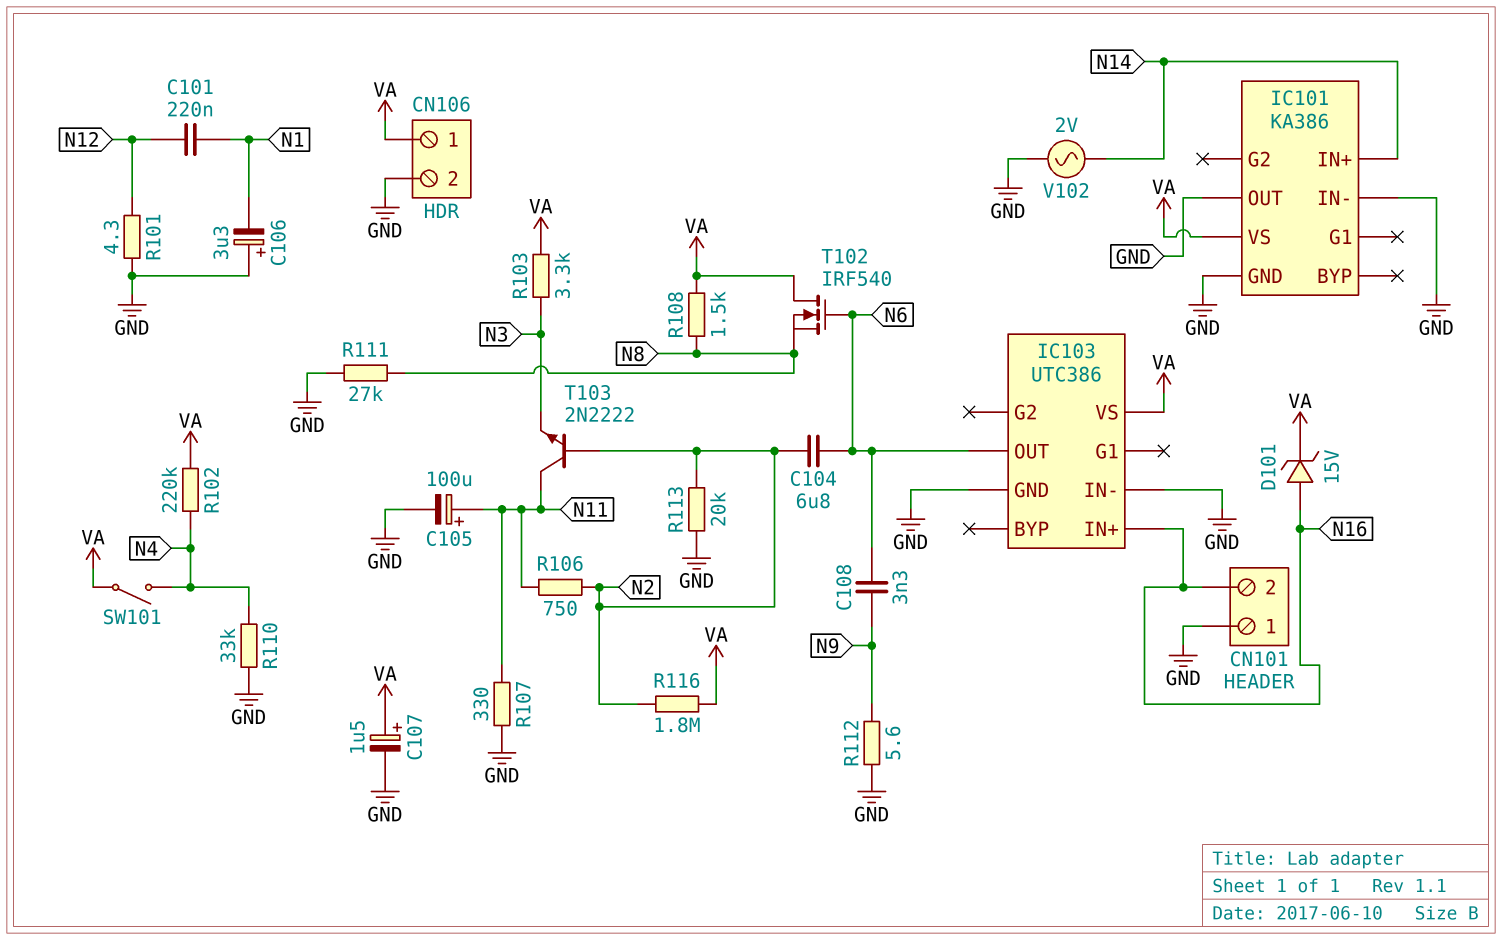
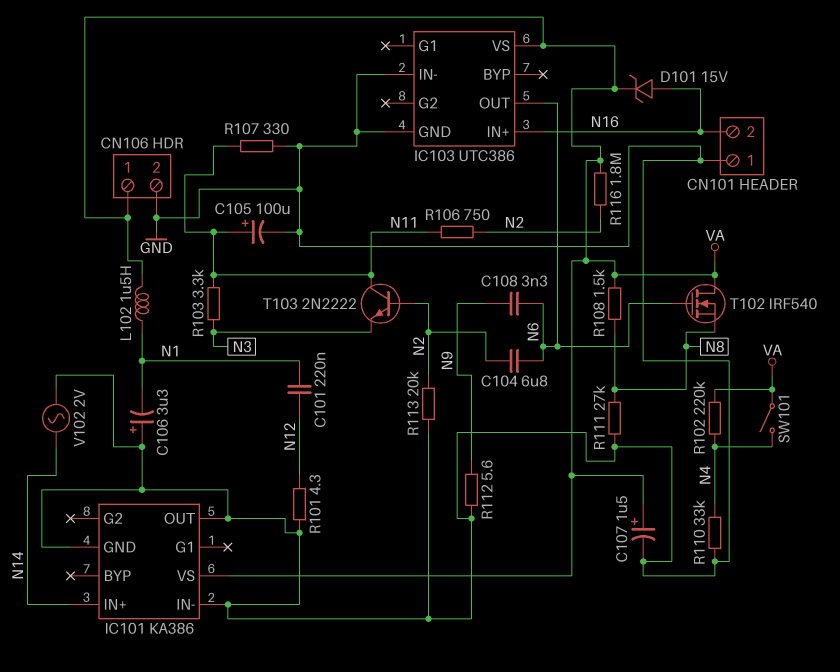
L102: none -> 1.5uH (N1, VA)
R103: 3.3k (N3, VA) -> 3.3k (N3, N11)

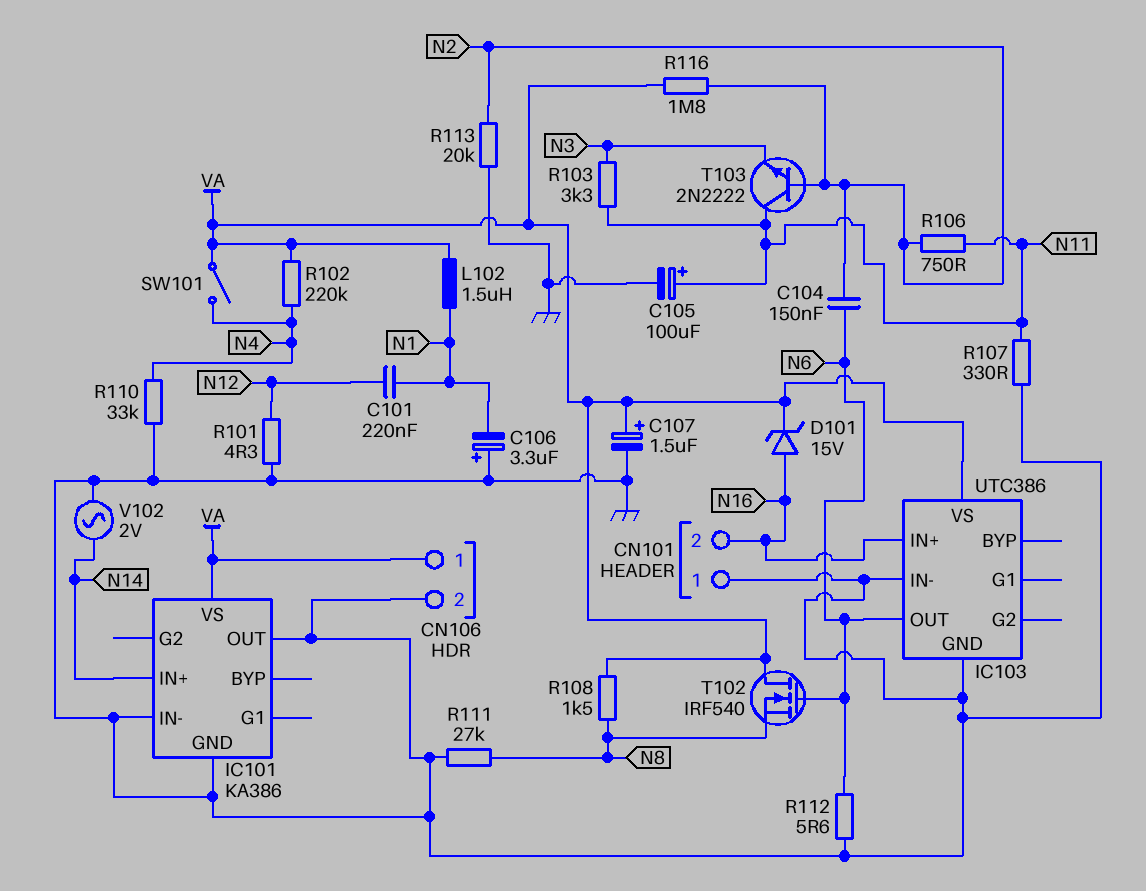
C104: 6.8uF (N2, N6) -> 150nF (N2, N6)
C108: 3.3nF (N6, N9) -> none
R112: 5.6 (GND, N9) -> 5.6 (GND, N6)

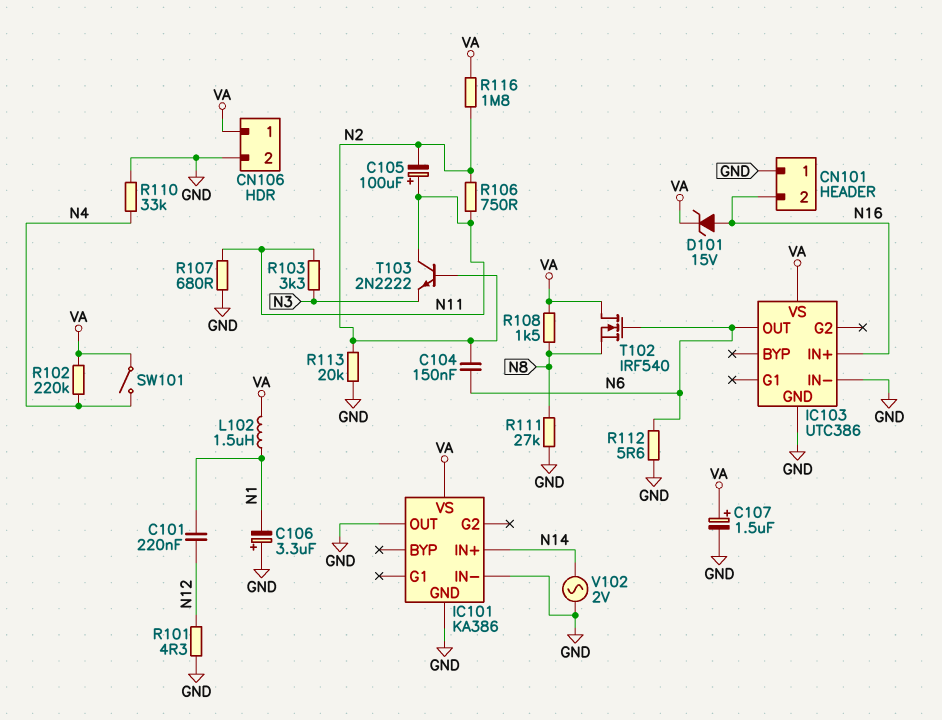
C105: 100uF (plus N11, minus GND) -> 100uF (plus N11, minus N2)
R107: 330 (GND, N11) -> 680 (GND, N11)

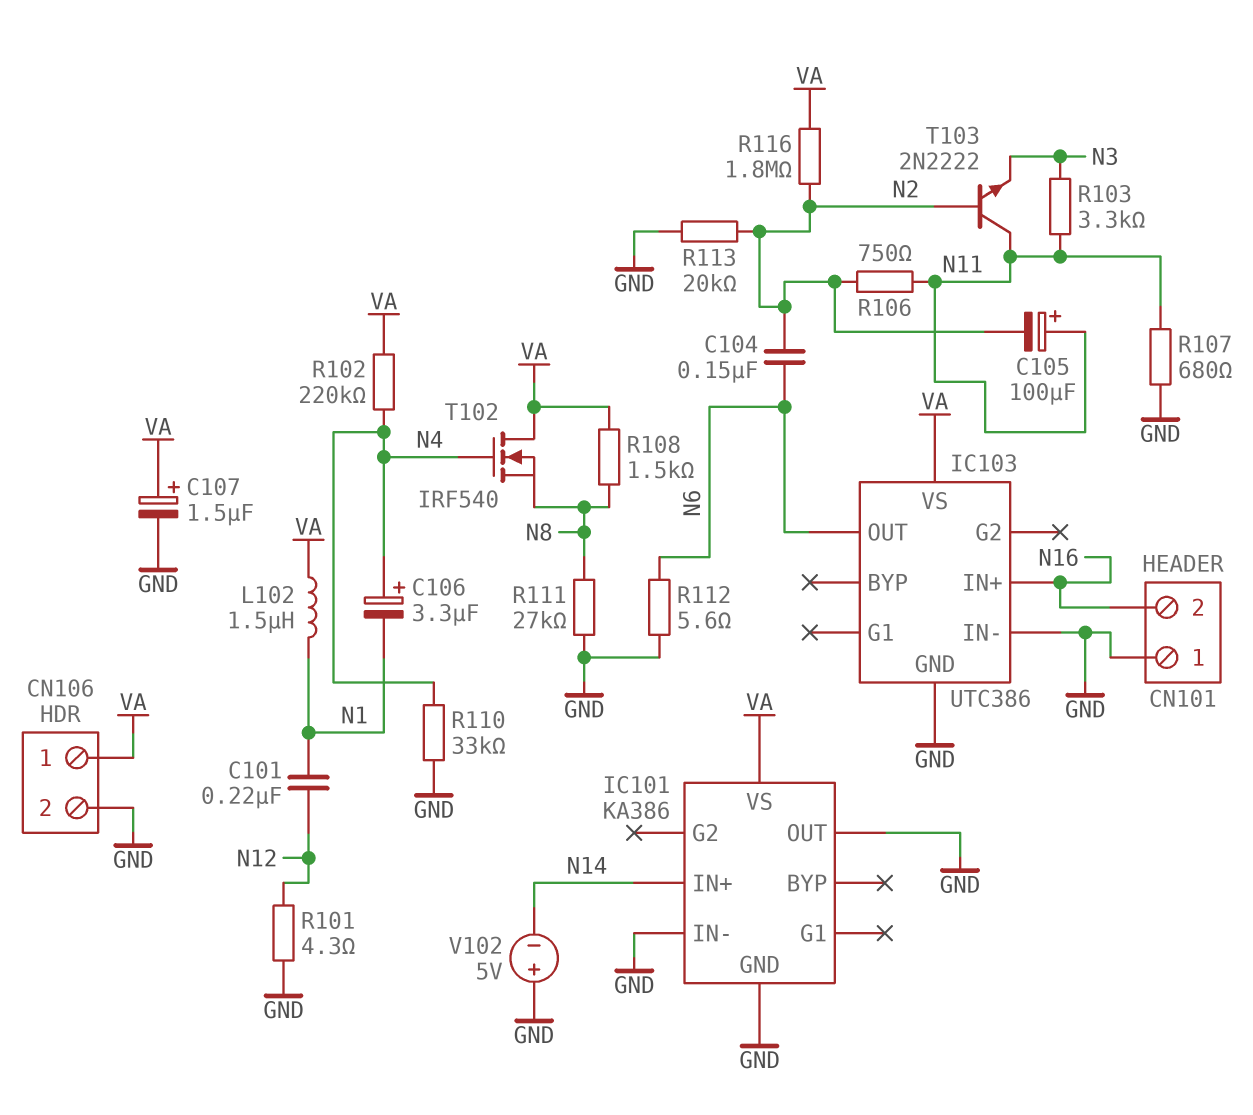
C106: 3.3uF (plus GND, minus N1) -> 3.3uF (plus N4, minus N1)
D101: zener 15V (A N16, K VA) -> none
SW101: switch (N4, VA) -> none
T102: NMOS IRF540 (G N6, D VA, S N8) -> NMOS IRF540 (G N4, D VA, S N8)
V102: AC 2V (GND, N14) -> 5V (plus GND, minus N14)

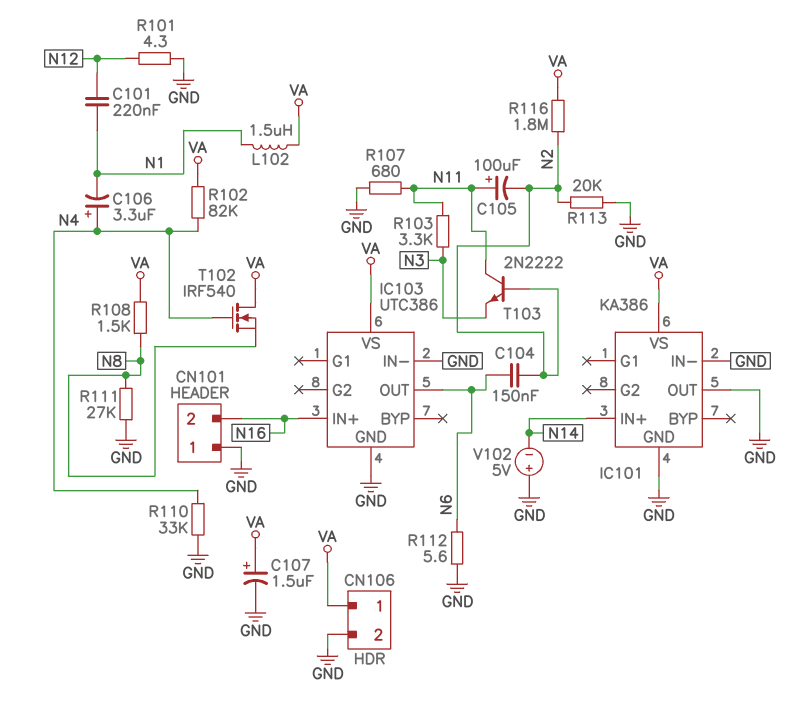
R102: 220k (N4, VA) -> 82k (N4, VA)
R106: 750 (N2, N11) -> none

